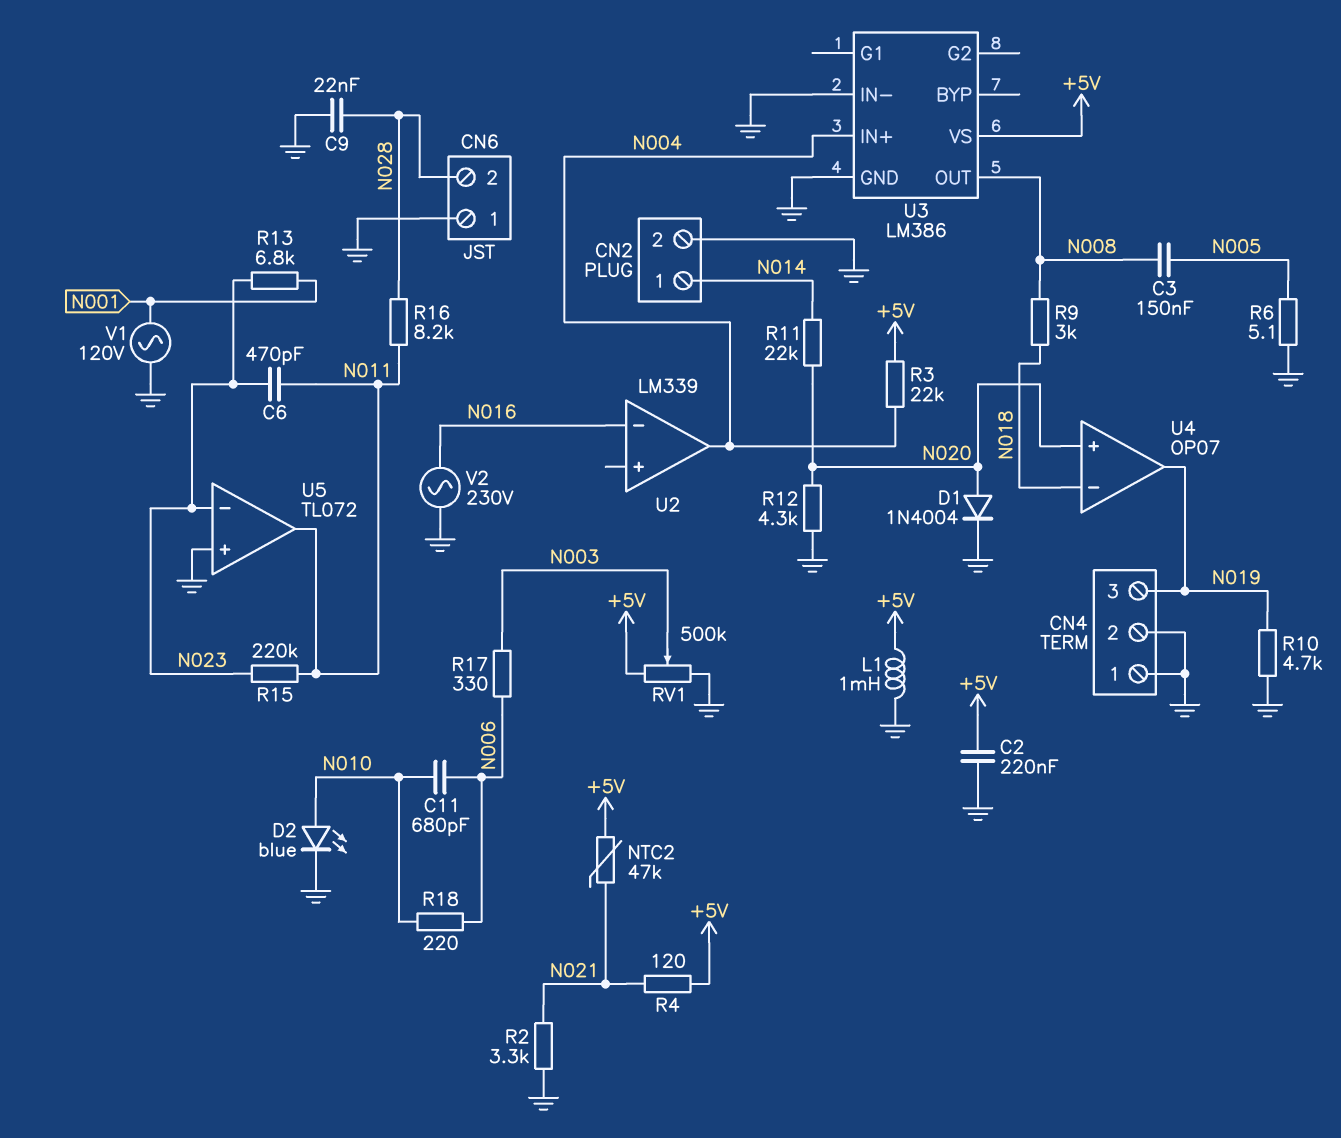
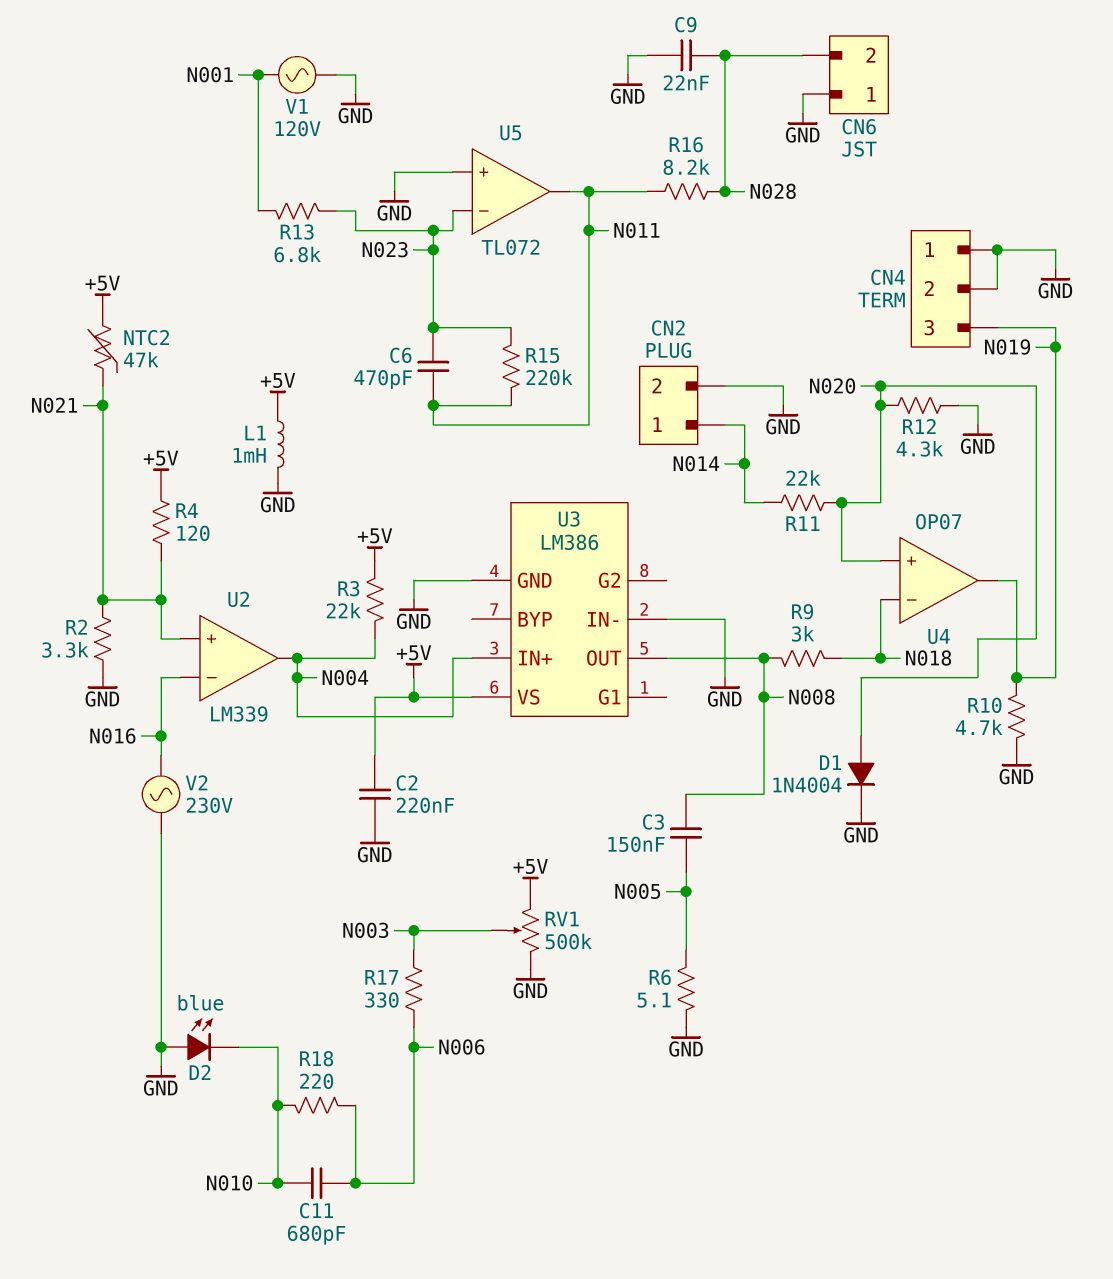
D2: LED blue (A N010, K GND) -> LED blue (A GND, K N010)
U2 pin in+: none -> N021

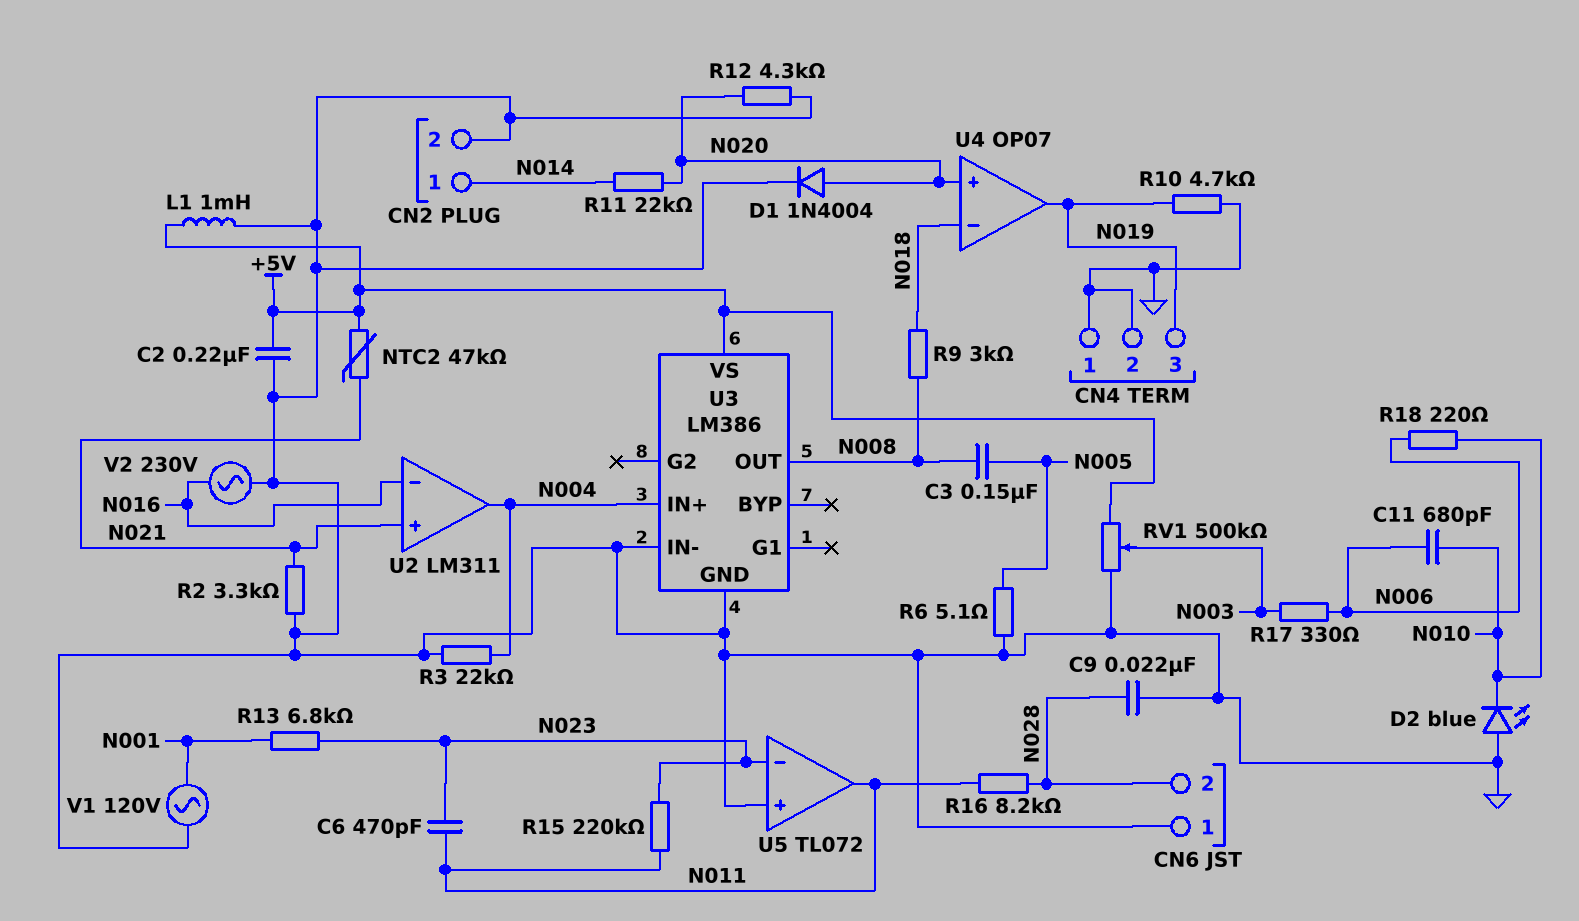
R3: 22k (+5V, N004) -> 22k (GND, N004)
R4: 120 (+5V, N021) -> none
U2: LM339 -> LM311

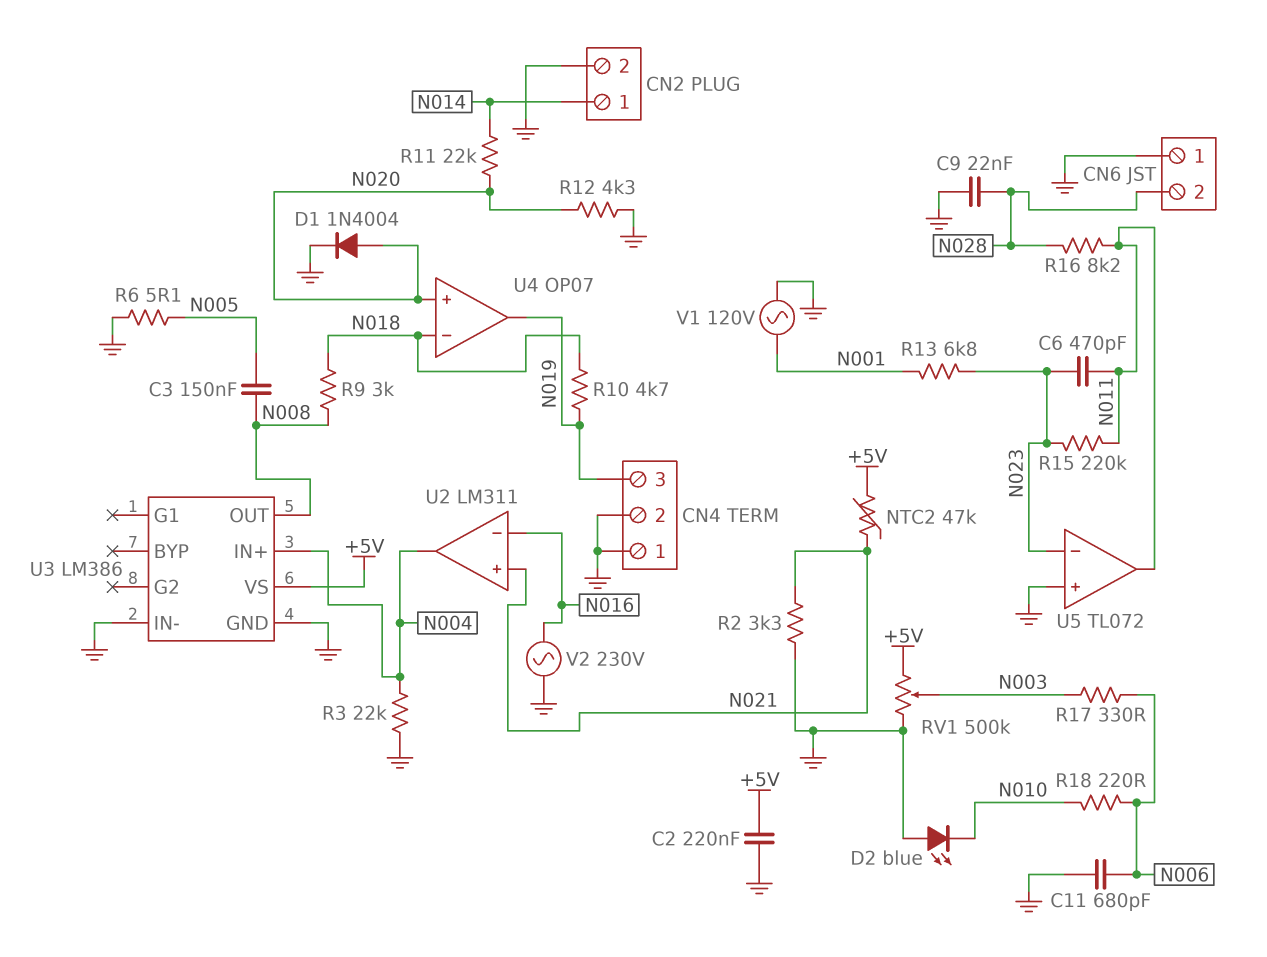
C11: 680pF (N006, N010) -> 680pF (GND, N006)
L1: 1mH (+5V, GND) -> none
R10: 4.7k (GND, N019) -> 4.7k (N018, N019)

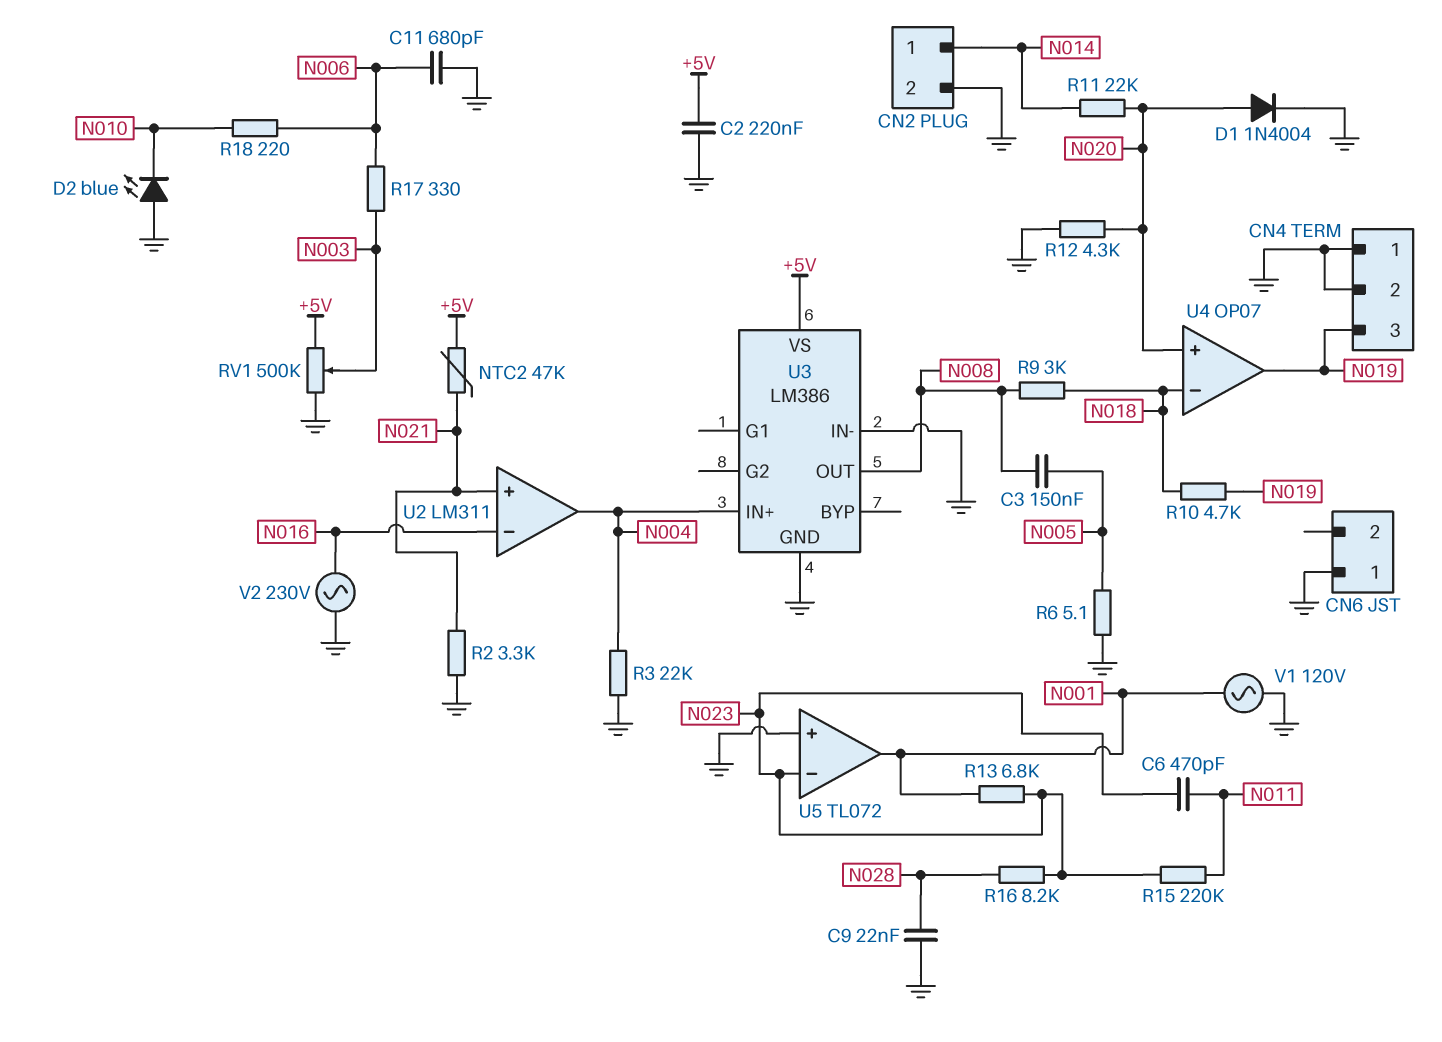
CN6 pin 2: N028 -> none
R16: 8.2k (N011, N028) -> 8.2k (N023, N028)
U5 pin out: N011 -> N001

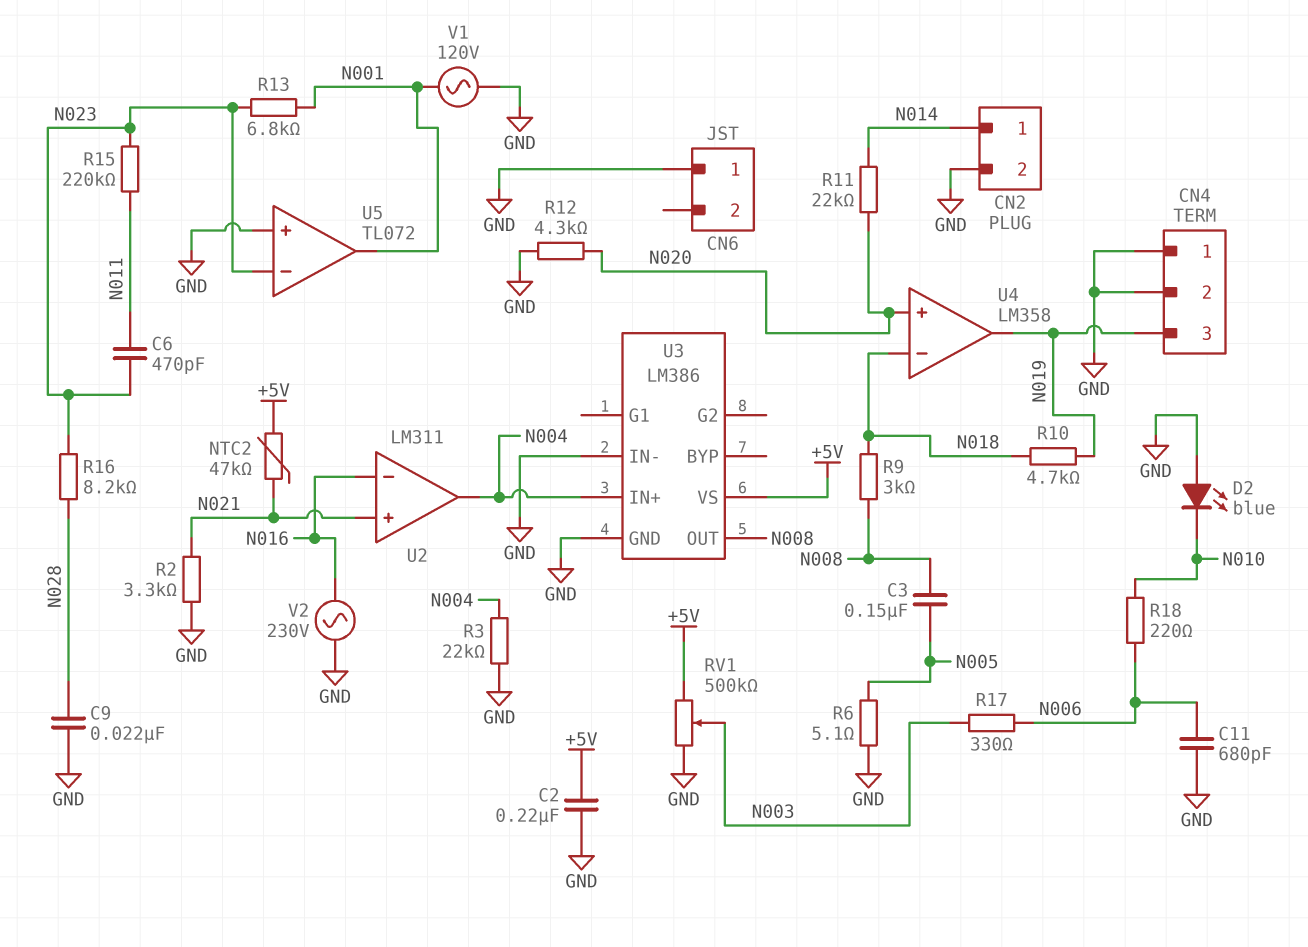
D1: diode 1N4004 (A N020, K GND) -> none
U4: OP07 -> LM358

